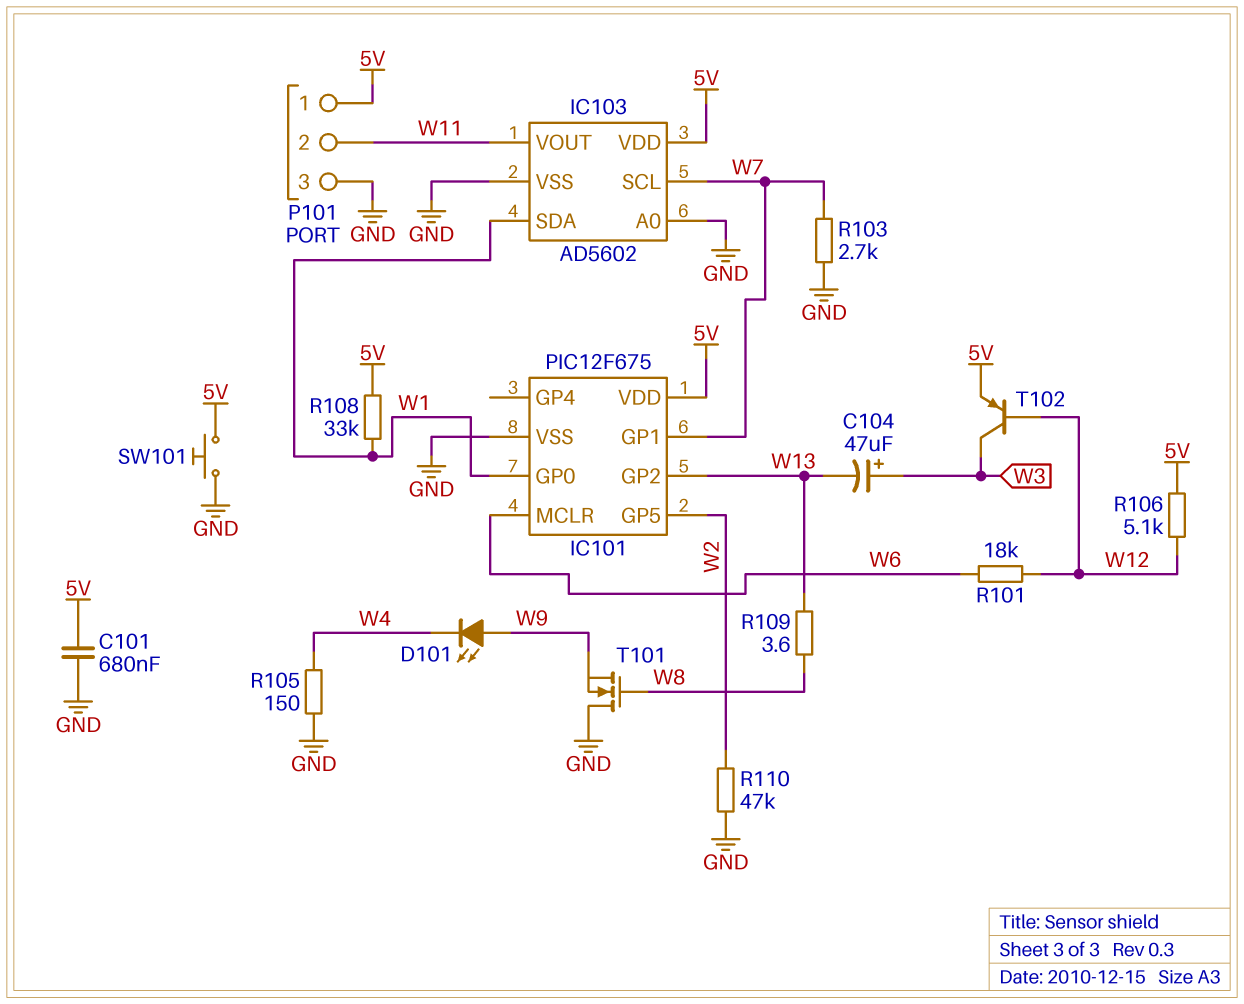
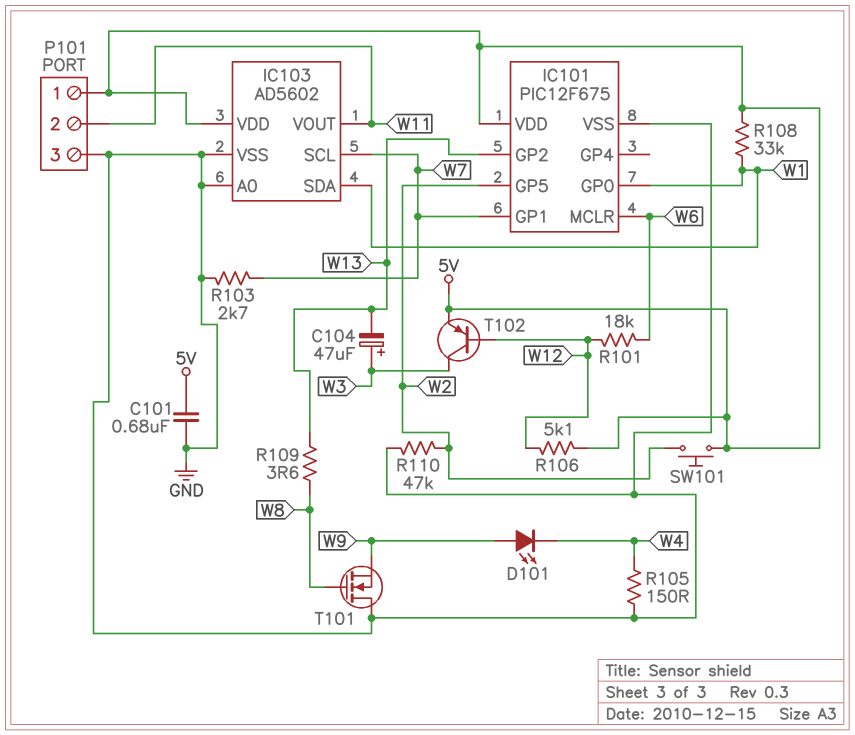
SW101: button (5V, GND) -> button (5V, W2)

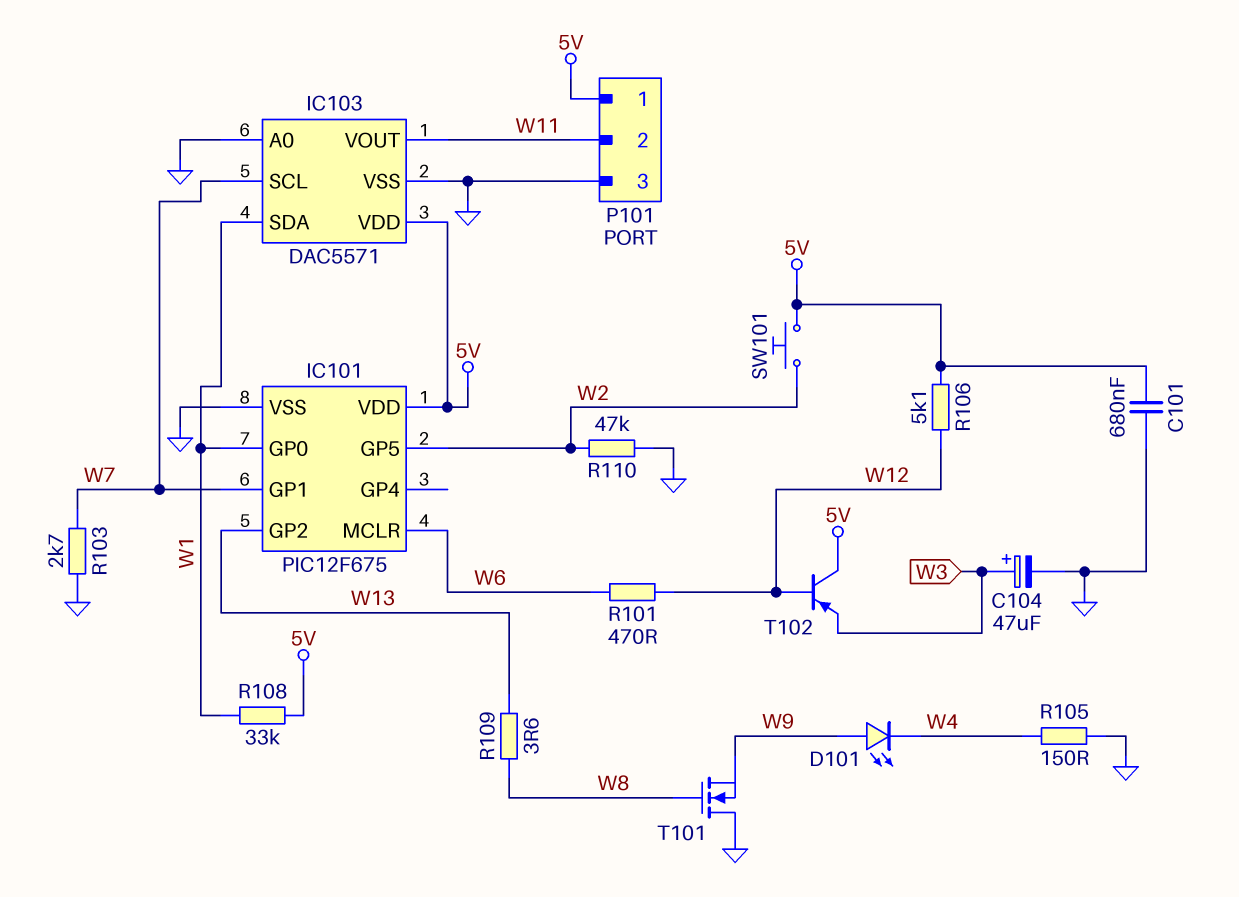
C104: 47uF (plus W3, minus W13) -> 47uF (plus W3, minus GND)
IC103: AD5602 -> DAC5571
R101: 18k (W6, W12) -> 470 (W6, W12)
T102: PNP (B W12, C W3, E 5V) -> PNP (B W12, C 5V, E W3)

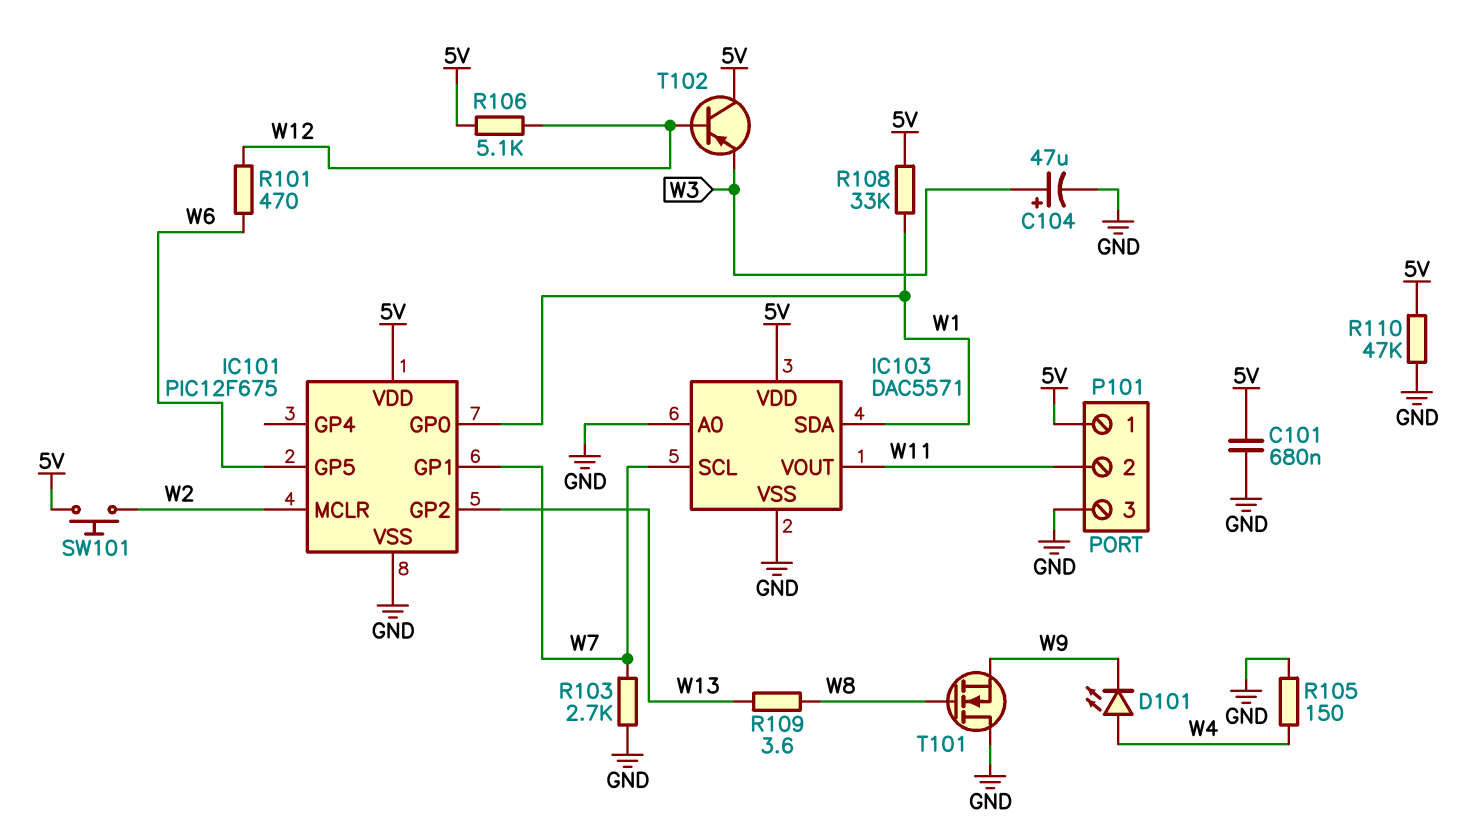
D101: LED (A W9, K W4) -> LED (A W4, K W9)
IC101 pin GP5: W2 -> W6
IC101 pin MCLR: W6 -> W2
R110: 47k (GND, W2) -> 47k (5V, GND)

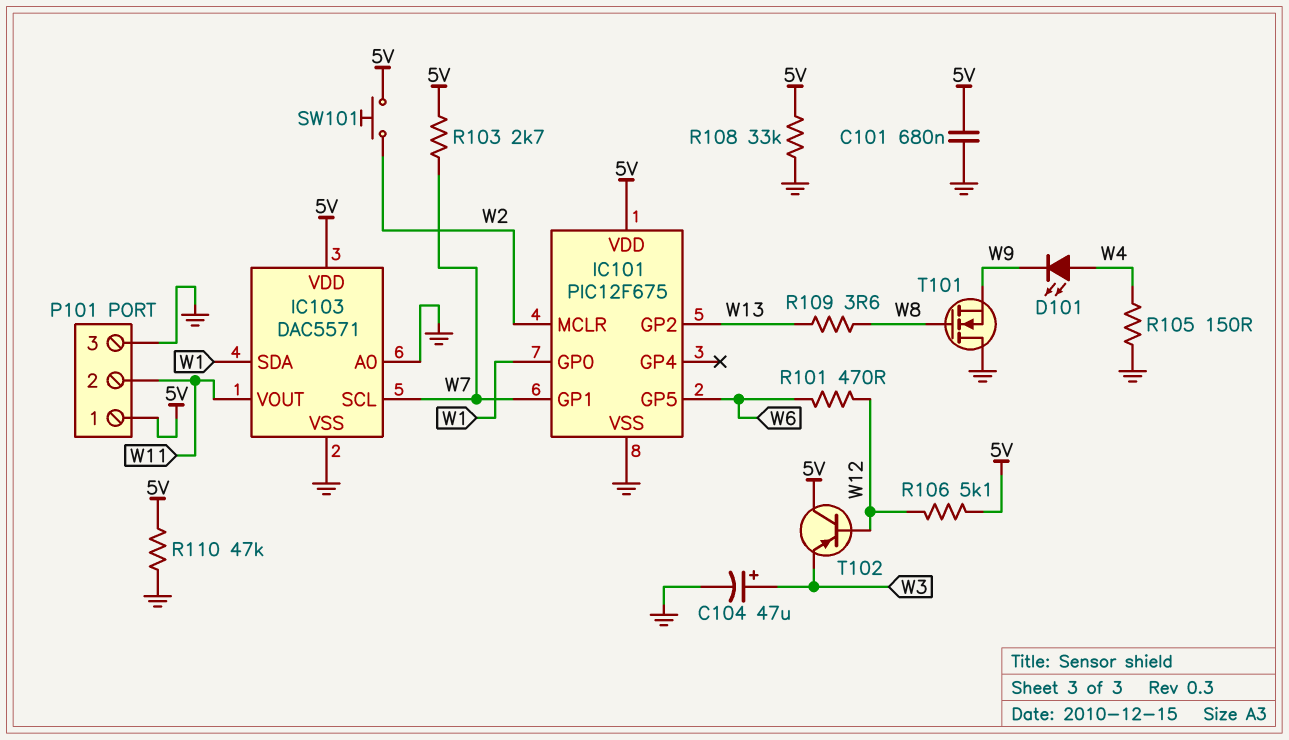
R103: 2.7k (GND, W7) -> 2.7k (5V, W7)
R108: 33k (5V, W1) -> 33k (5V, GND)

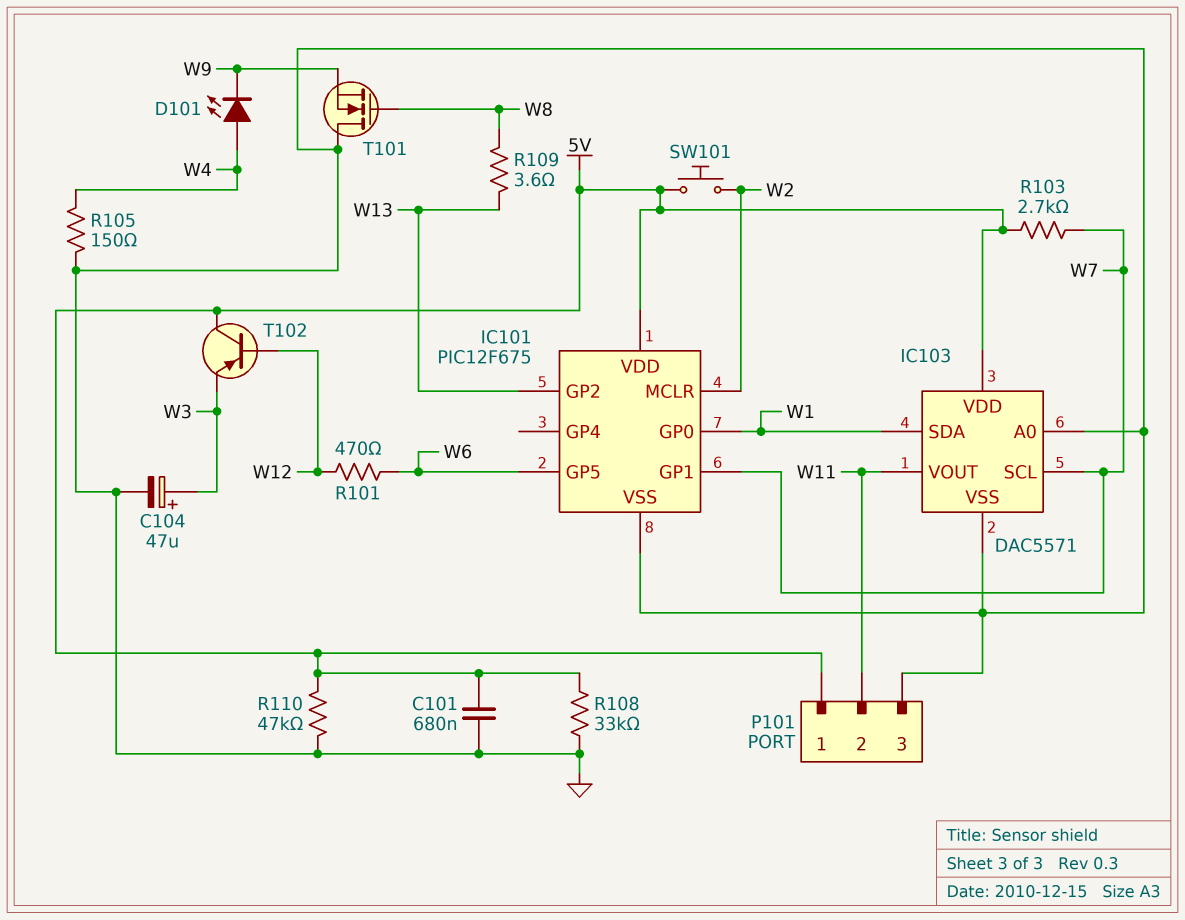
R106: 5.1k (5V, W12) -> none

